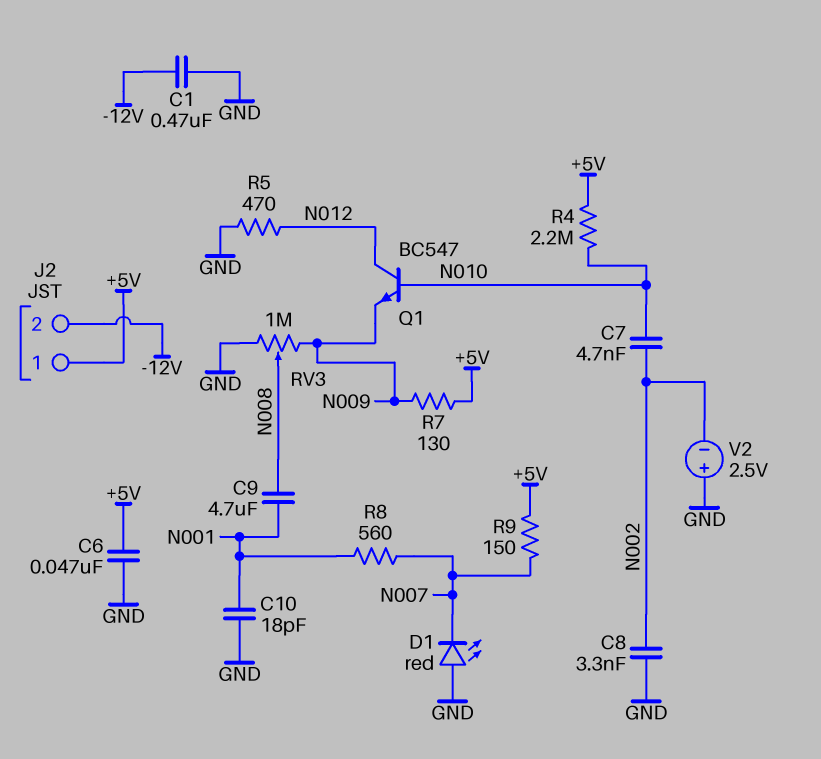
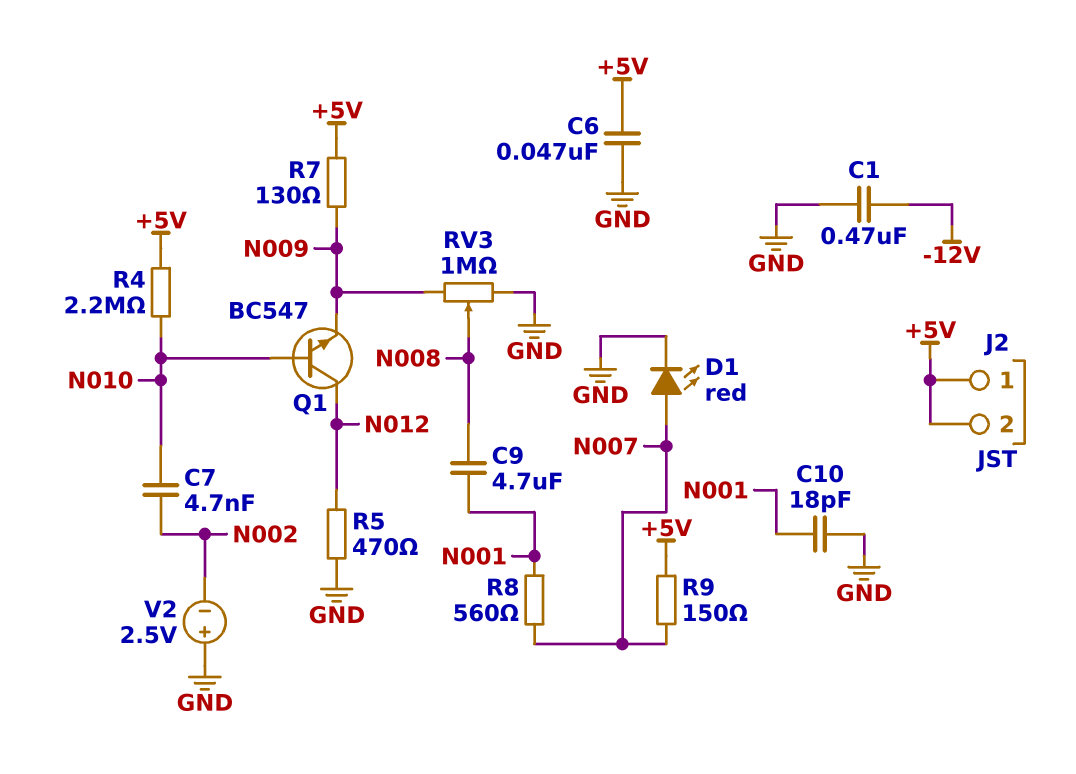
C8: 3.3nF (GND, N002) -> none
D1: LED red (A GND, K N007) -> LED red (A N007, K GND)
J2 pin 2: -12V -> +5V

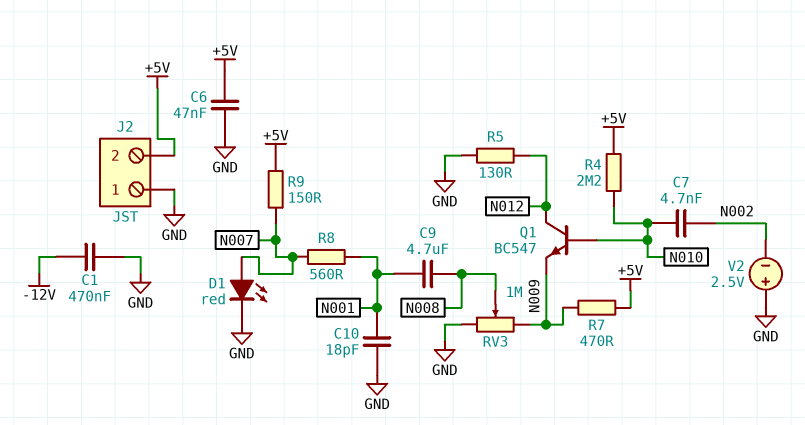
J2 pin 1: +5V -> GND
R5: 470 (GND, N012) -> 130 (GND, N012)
R7: 130 (+5V, N009) -> 470 (+5V, N009)

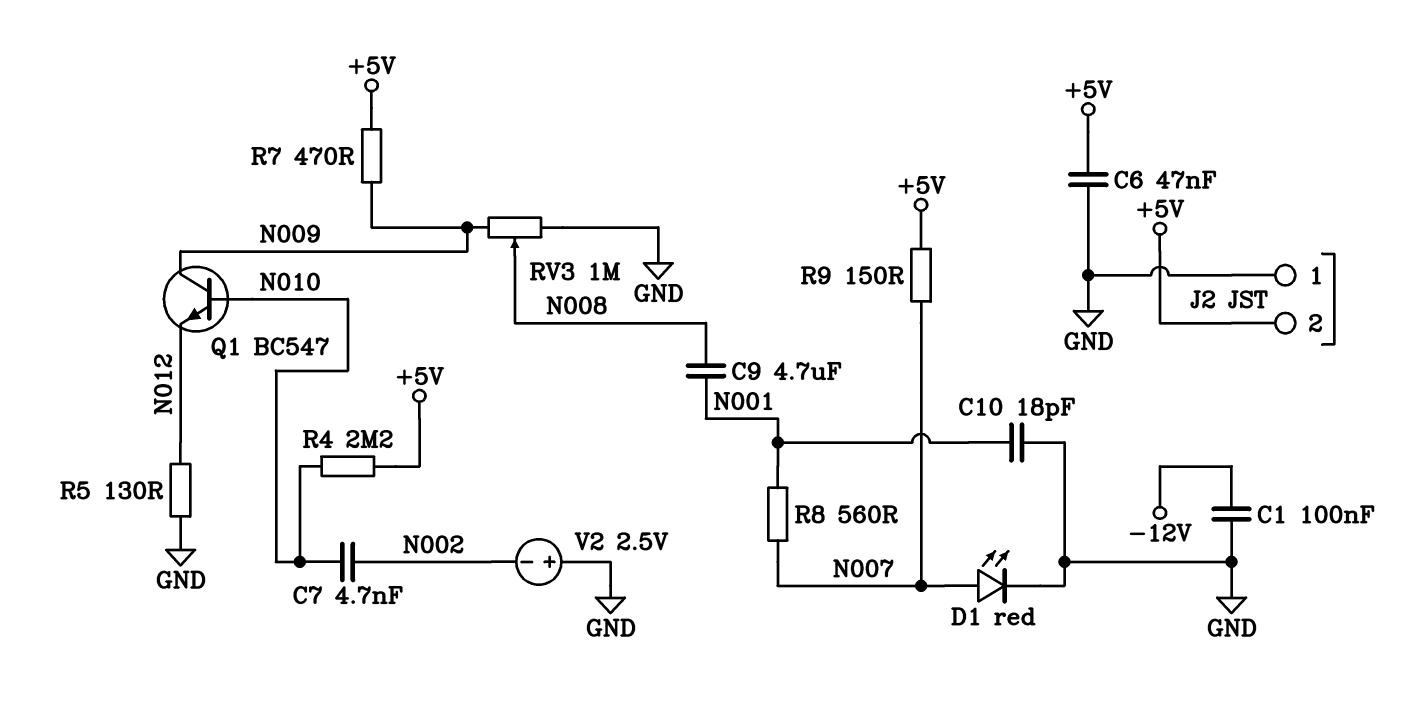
C1: 470nF (-12V, GND) -> 100nF (-12V, GND)
Q1: NPN BC547 (B N010, C N012, E N009) -> NPN BC547 (B N010, C N009, E N012)

